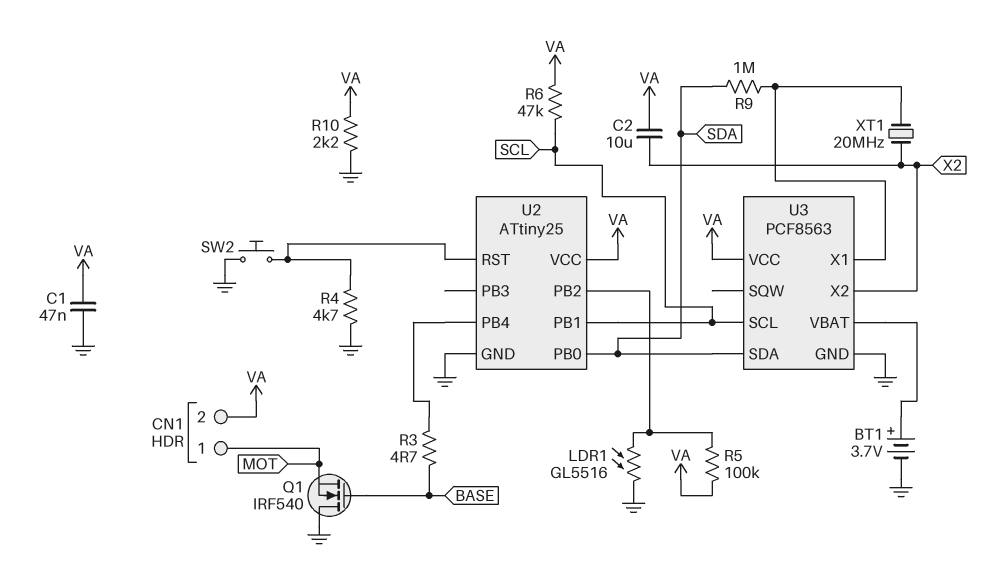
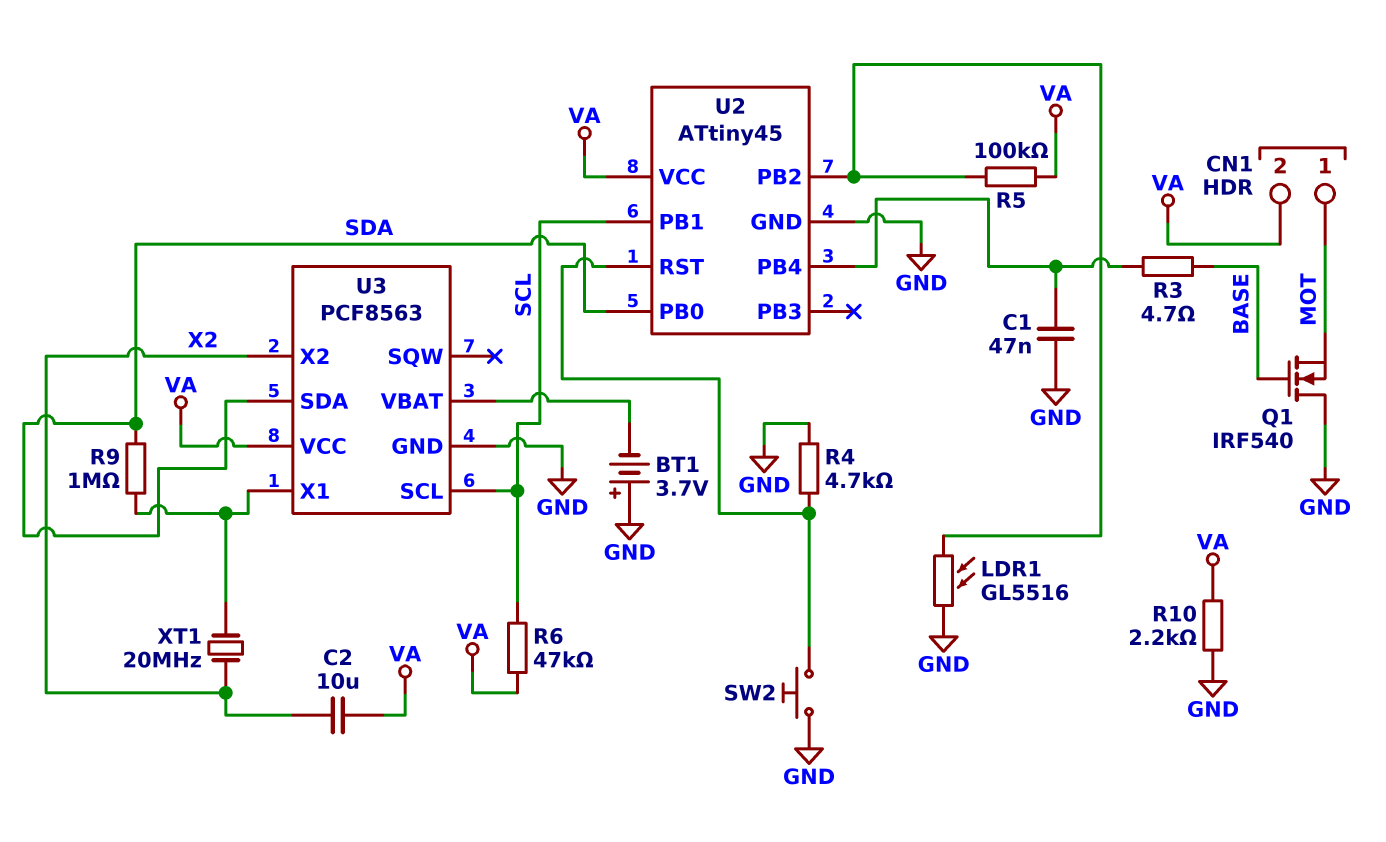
BT1: 3.7V (plus U3/VBAT, minus GND) -> 3.7V (plus GND, minus U3/VBAT)
C1: 47nF (GND, VA) -> 47nF (GND, U2/PB4)
U2: ATtiny25 -> ATtiny45

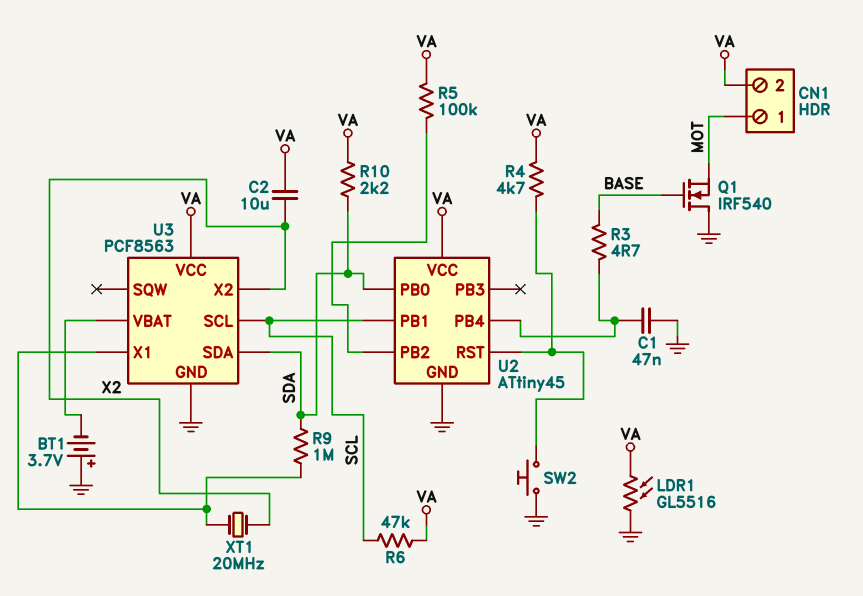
LDR1: GL5516 (GND, U2/PB2) -> GL5516 (GND, VA)
R4: 4.7k (GND, U2/RST) -> 4.7k (U2/RST, VA)
R10: 2.2k (GND, VA) -> 2.2k (SDA, VA)

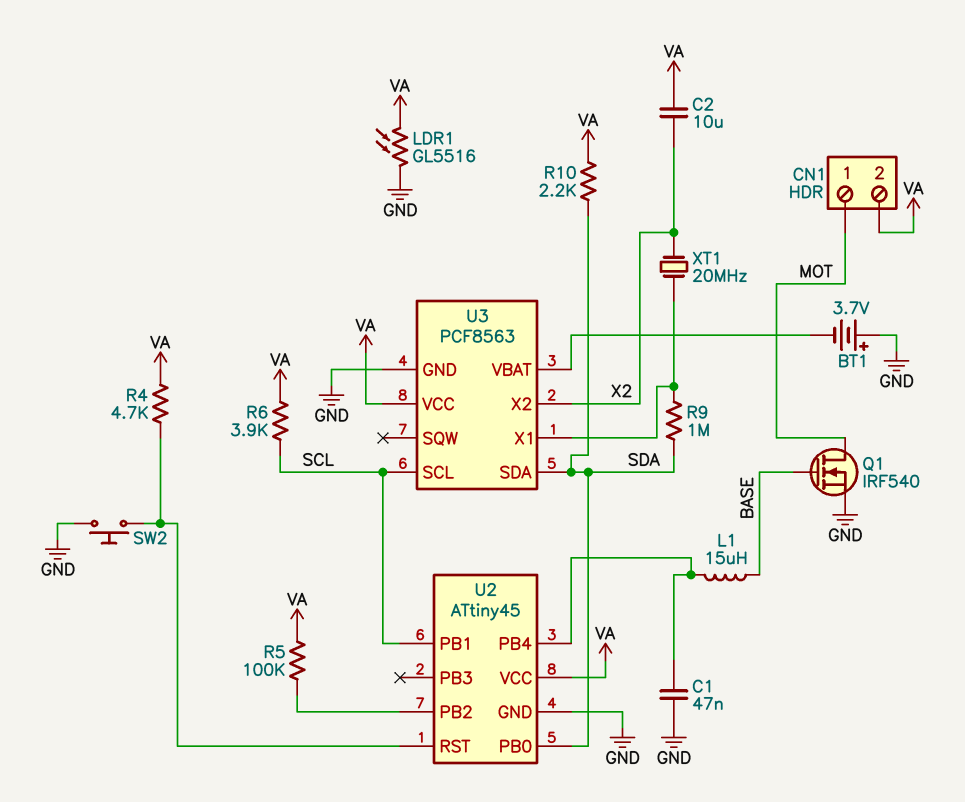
L1: none -> 15uH (BASE, U2/PB4)
Q1: NMOS IRF540 (G BASE, D GND, S MOT) -> NMOS IRF540 (G BASE, D MOT, S GND)
R3: 4.7 (BASE, U2/PB4) -> none
R6: 47k (SCL, VA) -> 3.9k (SCL, VA)

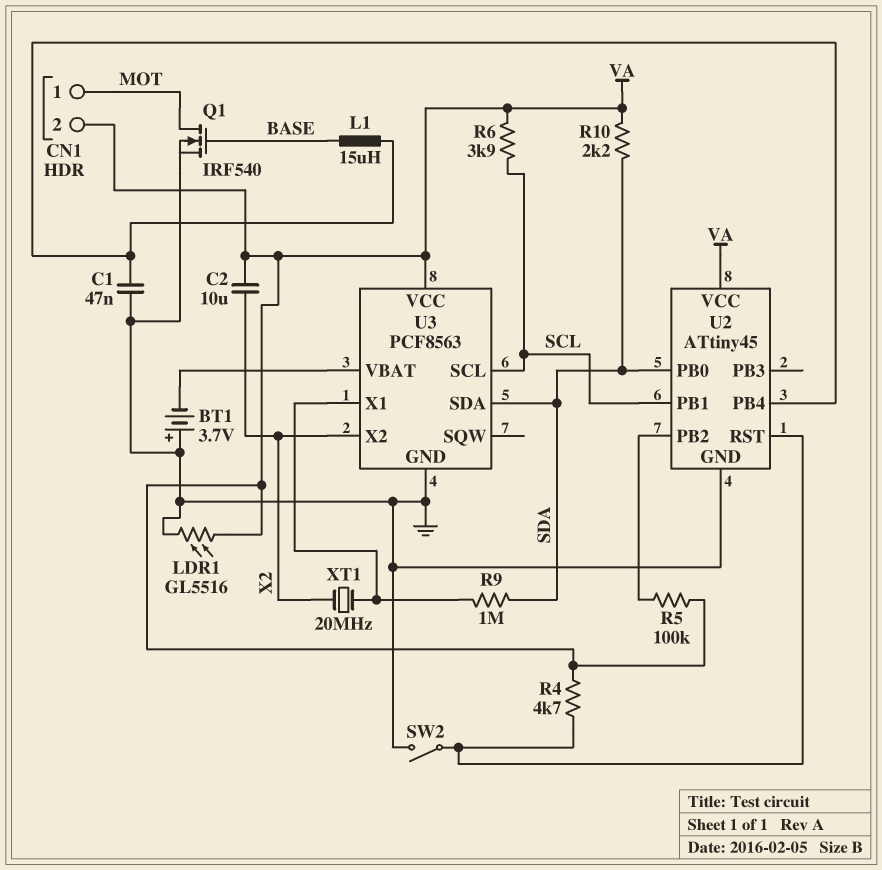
SW2: button (GND, U2/RST) -> switch (GND, U2/RST)

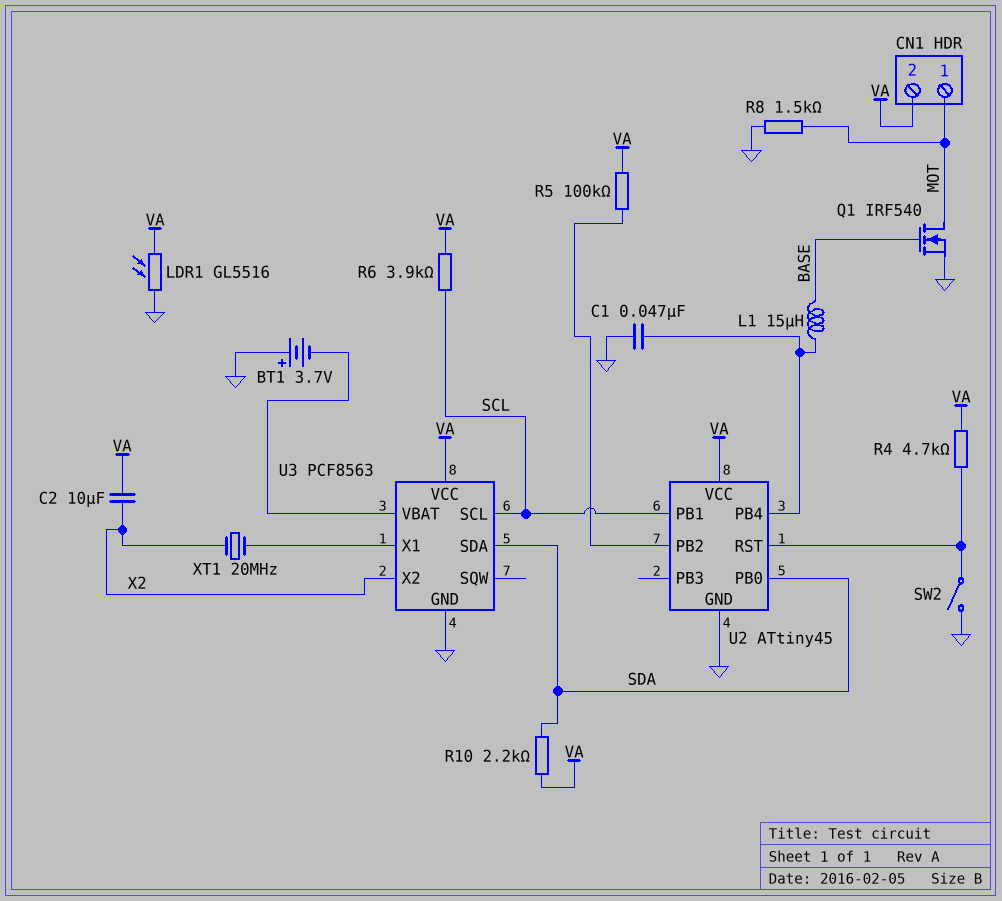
R8: none -> 1.5k (GND, MOT)
R9: 1M (SDA, U3/X1) -> none

